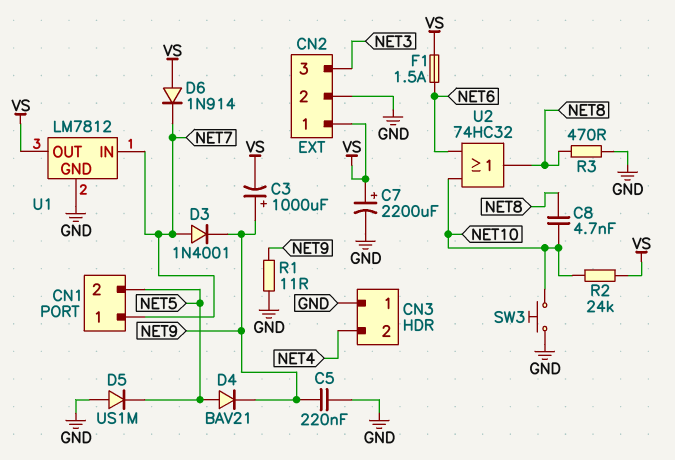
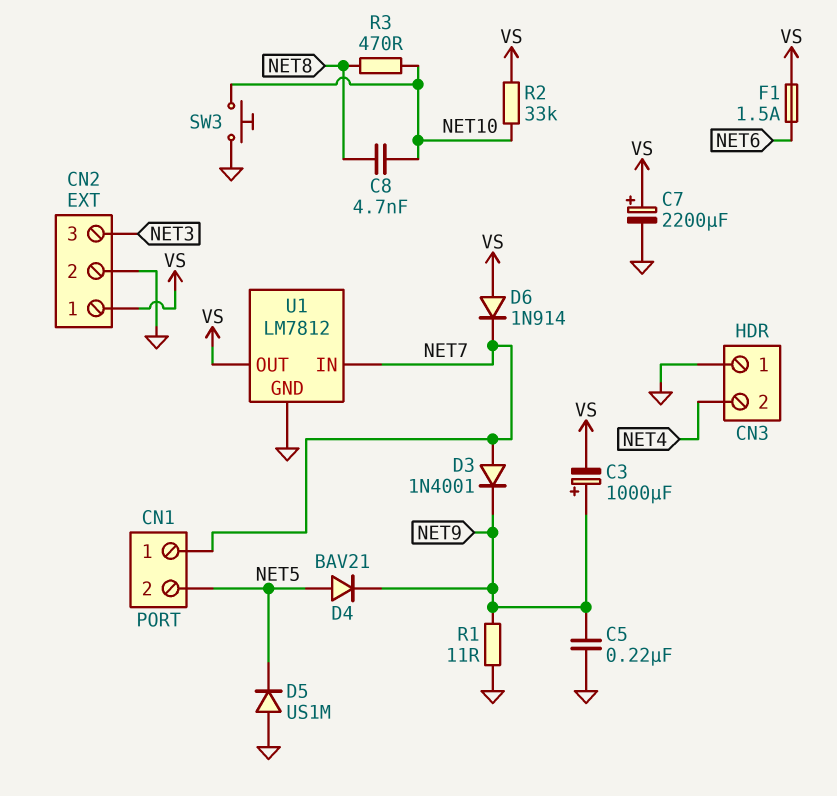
R2: 24k (NET10, VS) -> 33k (NET10, VS)
R3: 470 (GND, NET8) -> 470 (NET8, NET10)
U2: OR 74HC32 (in NET6, in NET10, out NET8) -> none

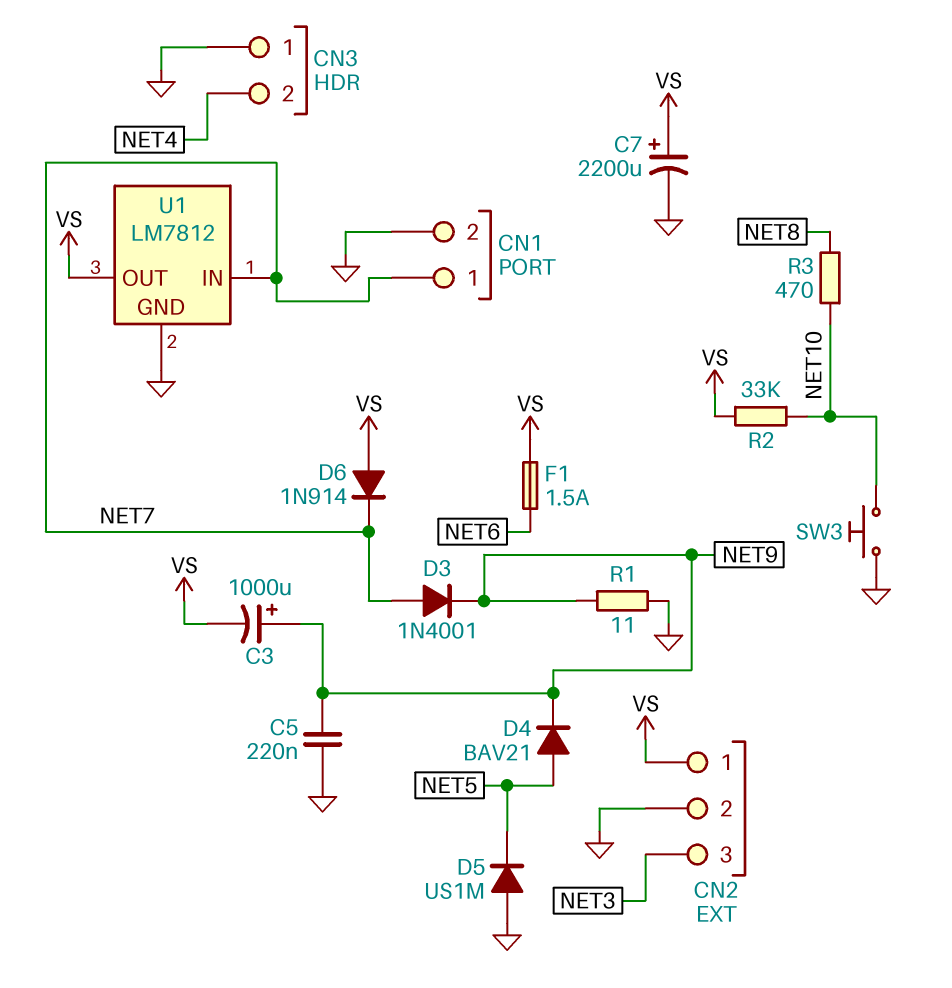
C8: 4.7nF (NET8, NET10) -> none
CN1 pin 2: NET5 -> GND

